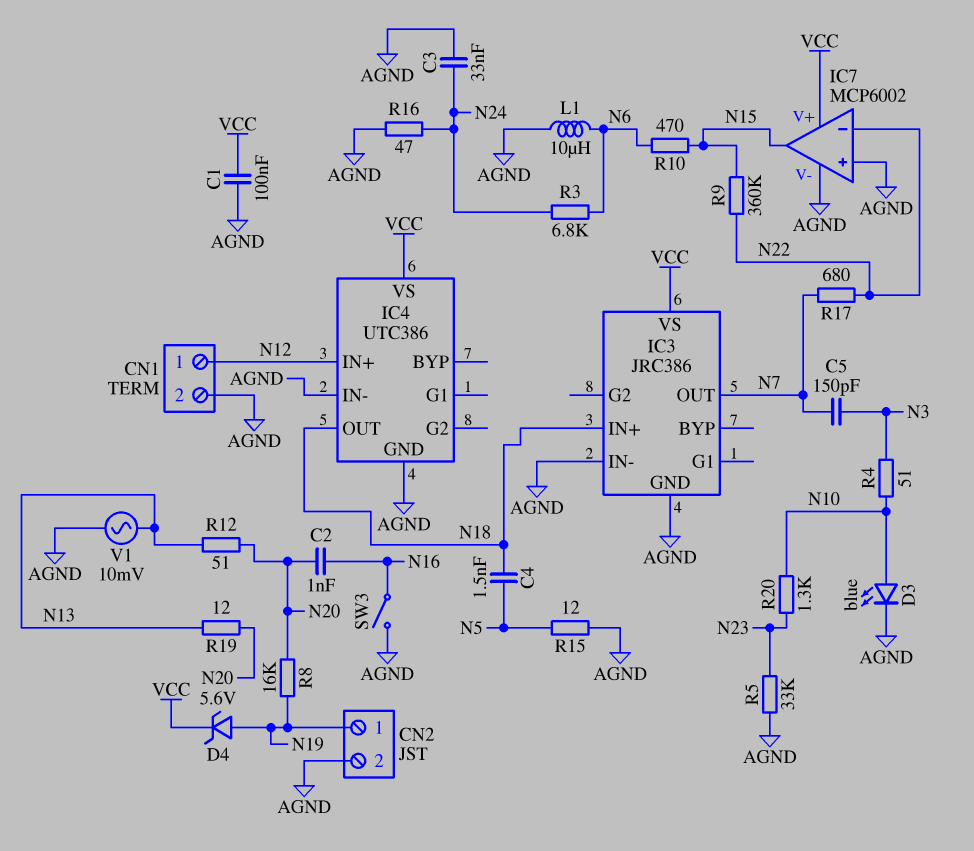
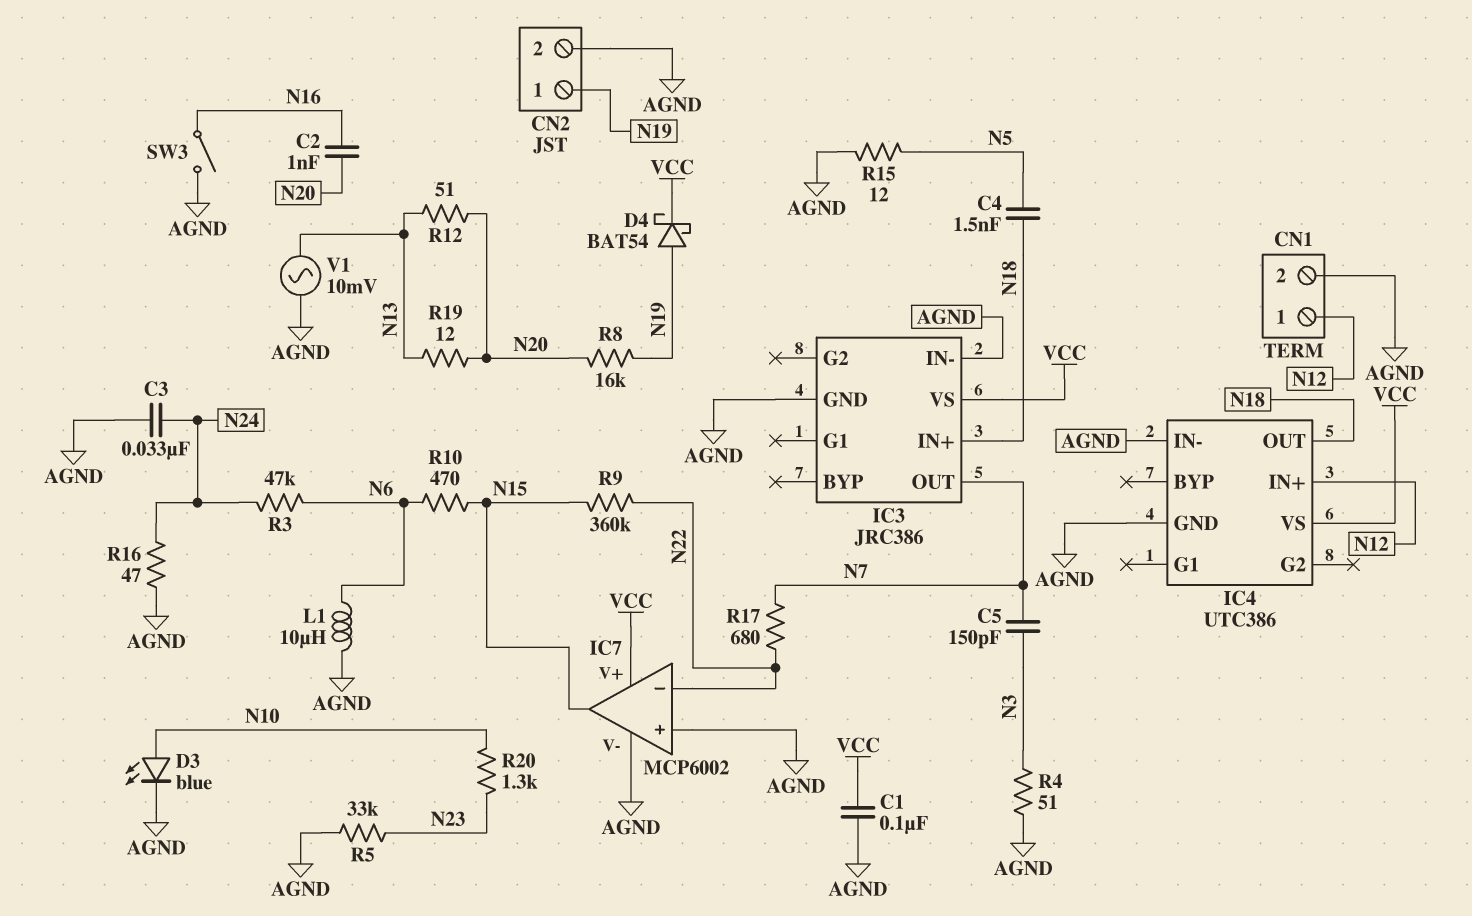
D4: zener 5.6V (A N19, K VCC) -> schottky BAT54 (A N19, K VCC)
R3: 6.8k (N6, N24) -> 47k (N6, N24)
R4: 51 (N3, N10) -> 51 (AGND, N3)

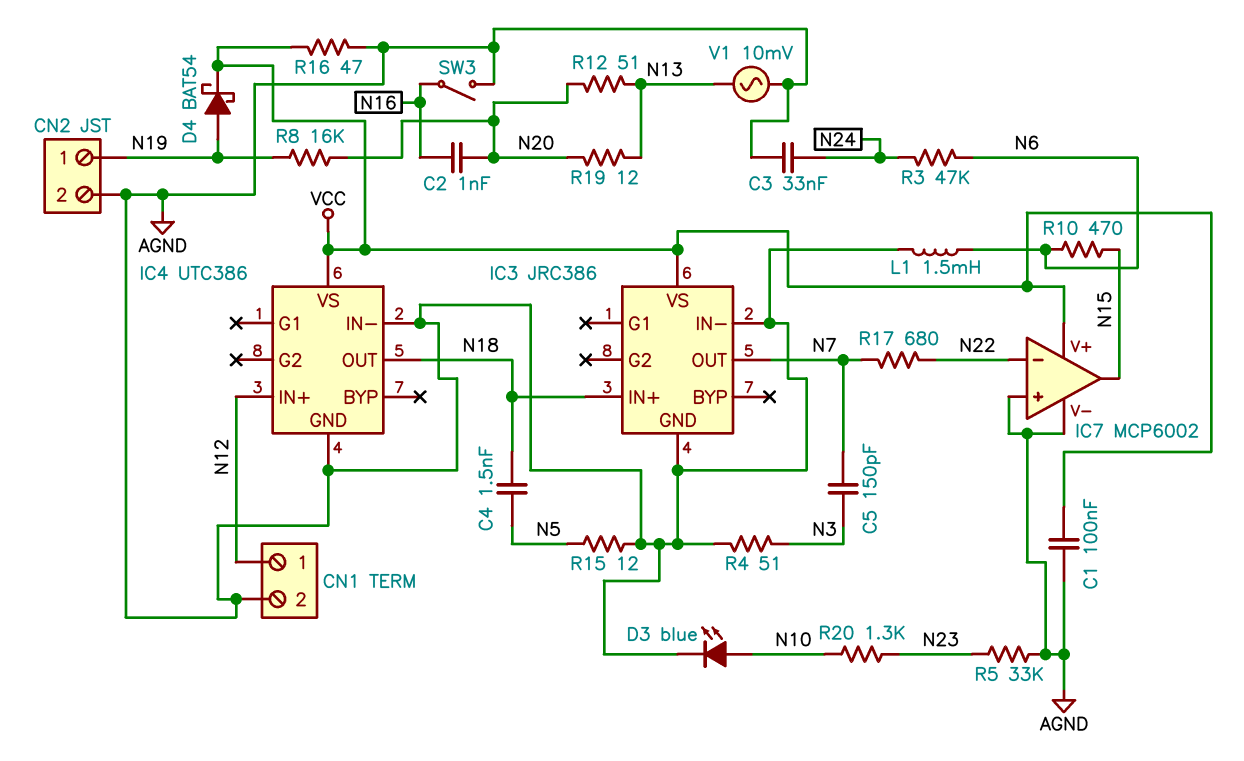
L1: 10uH (AGND, N6) -> 1.5mH (AGND, N6)
R9: 360k (N15, N22) -> none
R16: 47 (AGND, N24) -> 47 (AGND, VCC)

